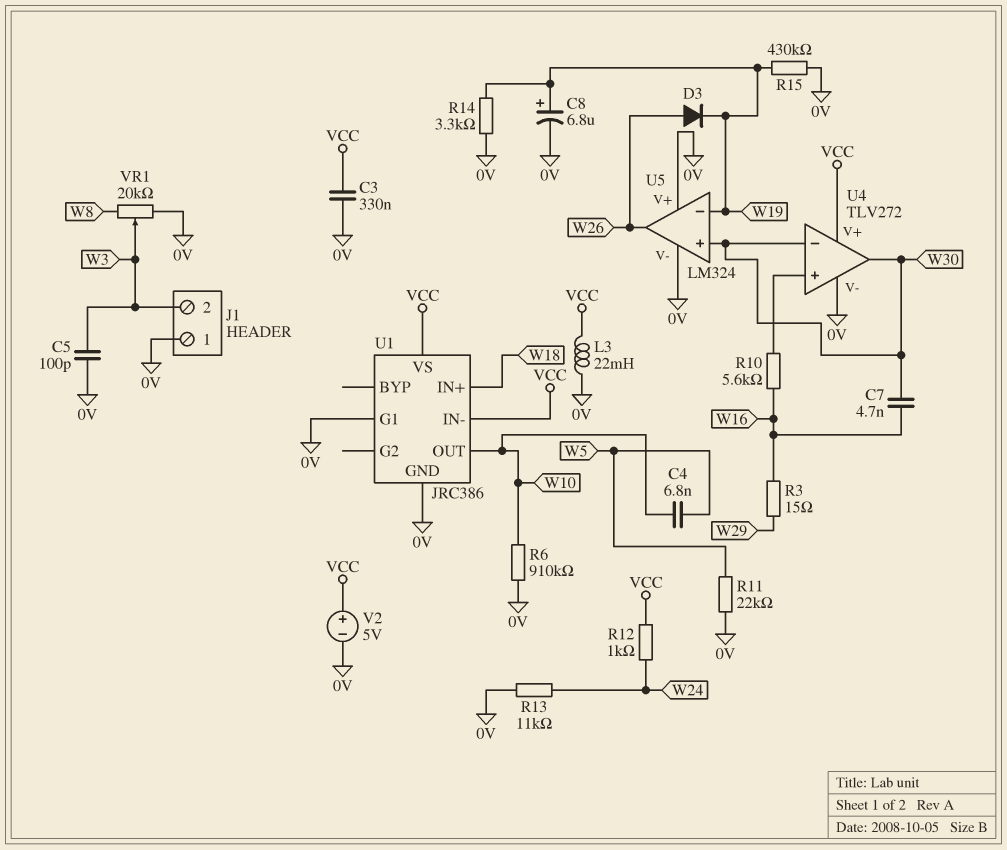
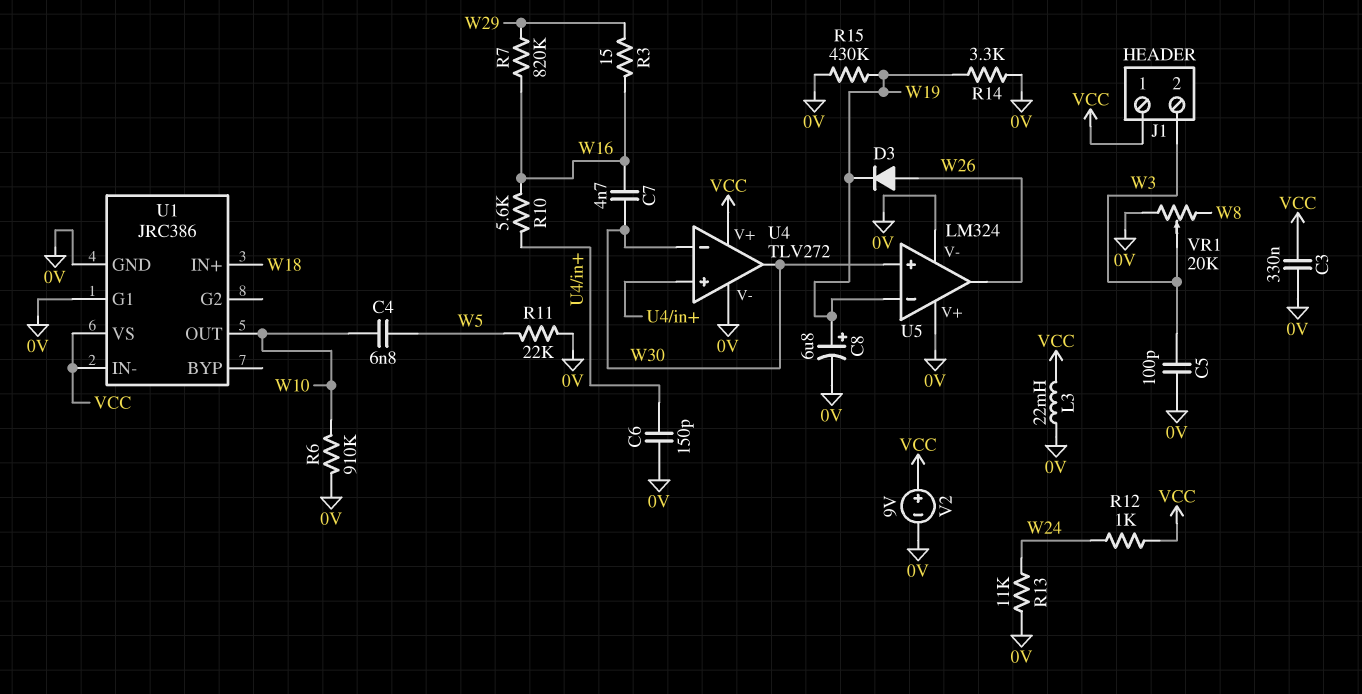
C6: none -> 150pF (0V, U4/in+)
J1 pin 1: 0V -> VCC
R7: none -> 820k (W16, W29)
V2: 5V (plus VCC, minus 0V) -> 9V (plus VCC, minus 0V)

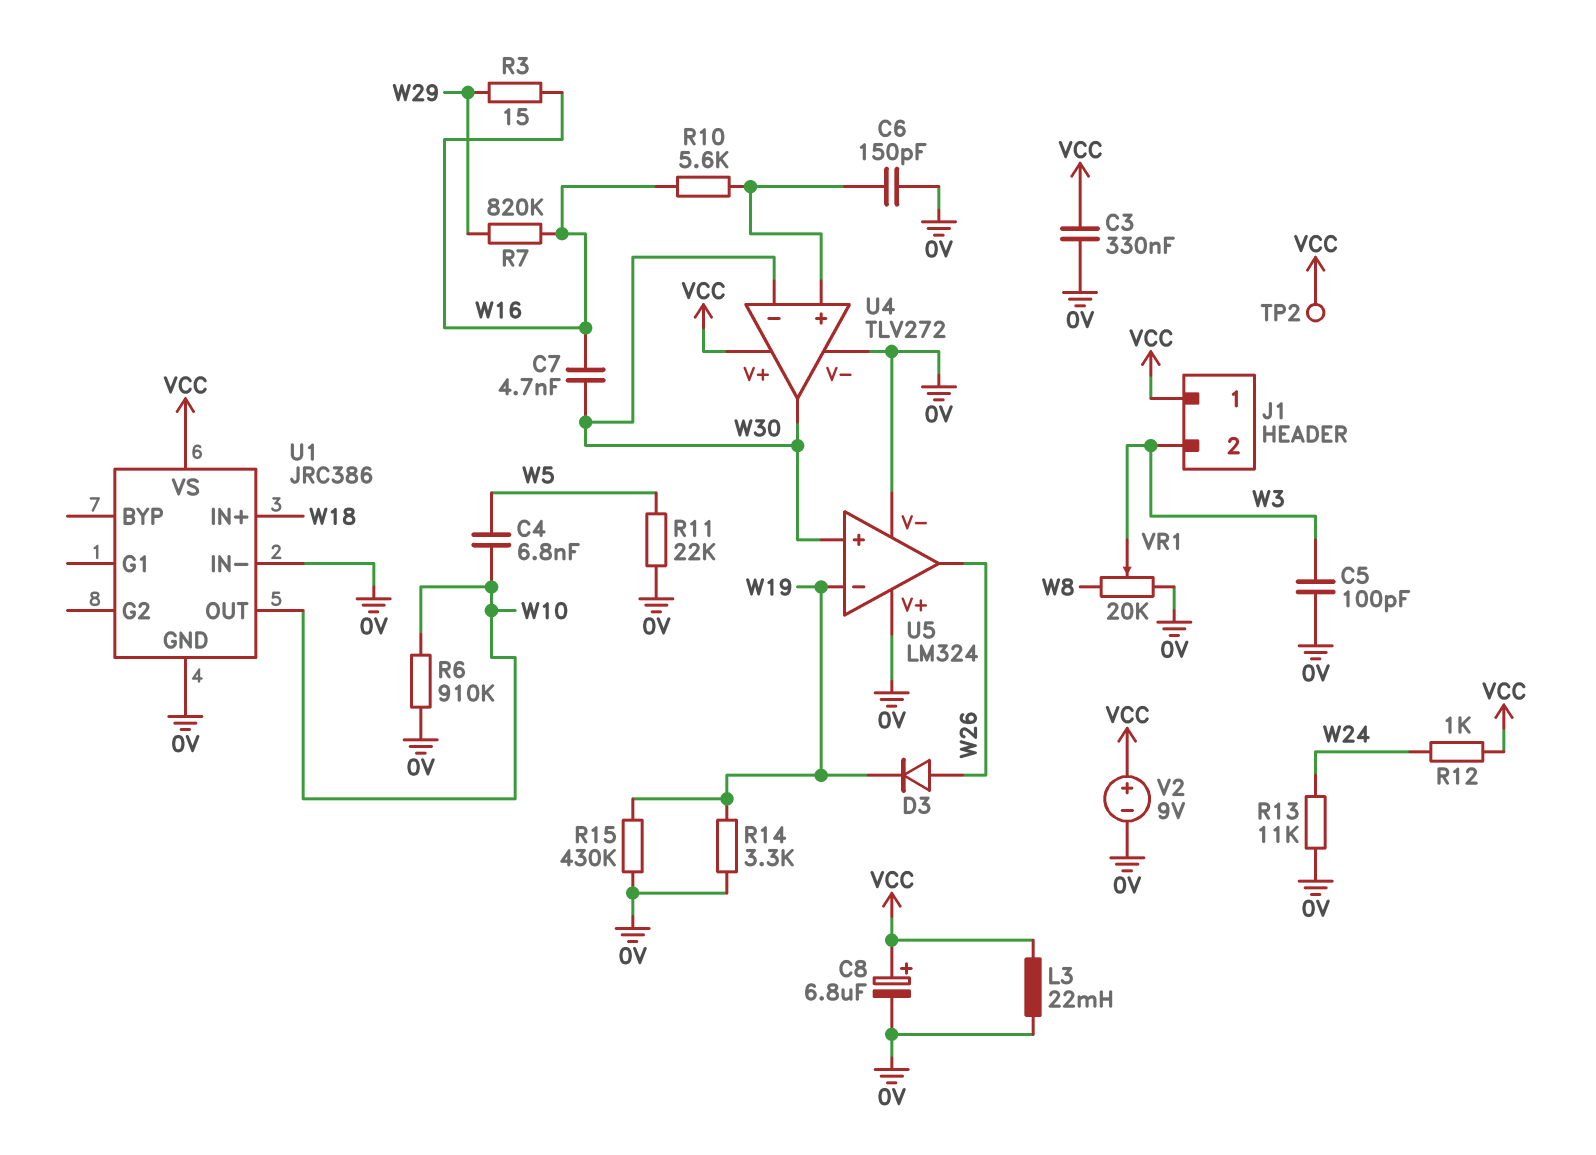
C8: 6.8uF (plus W19, minus 0V) -> 6.8uF (plus VCC, minus 0V)
TP2: none -> test point (VCC)
U1 pin G1: 0V -> none
U1 pin IN-: VCC -> 0V

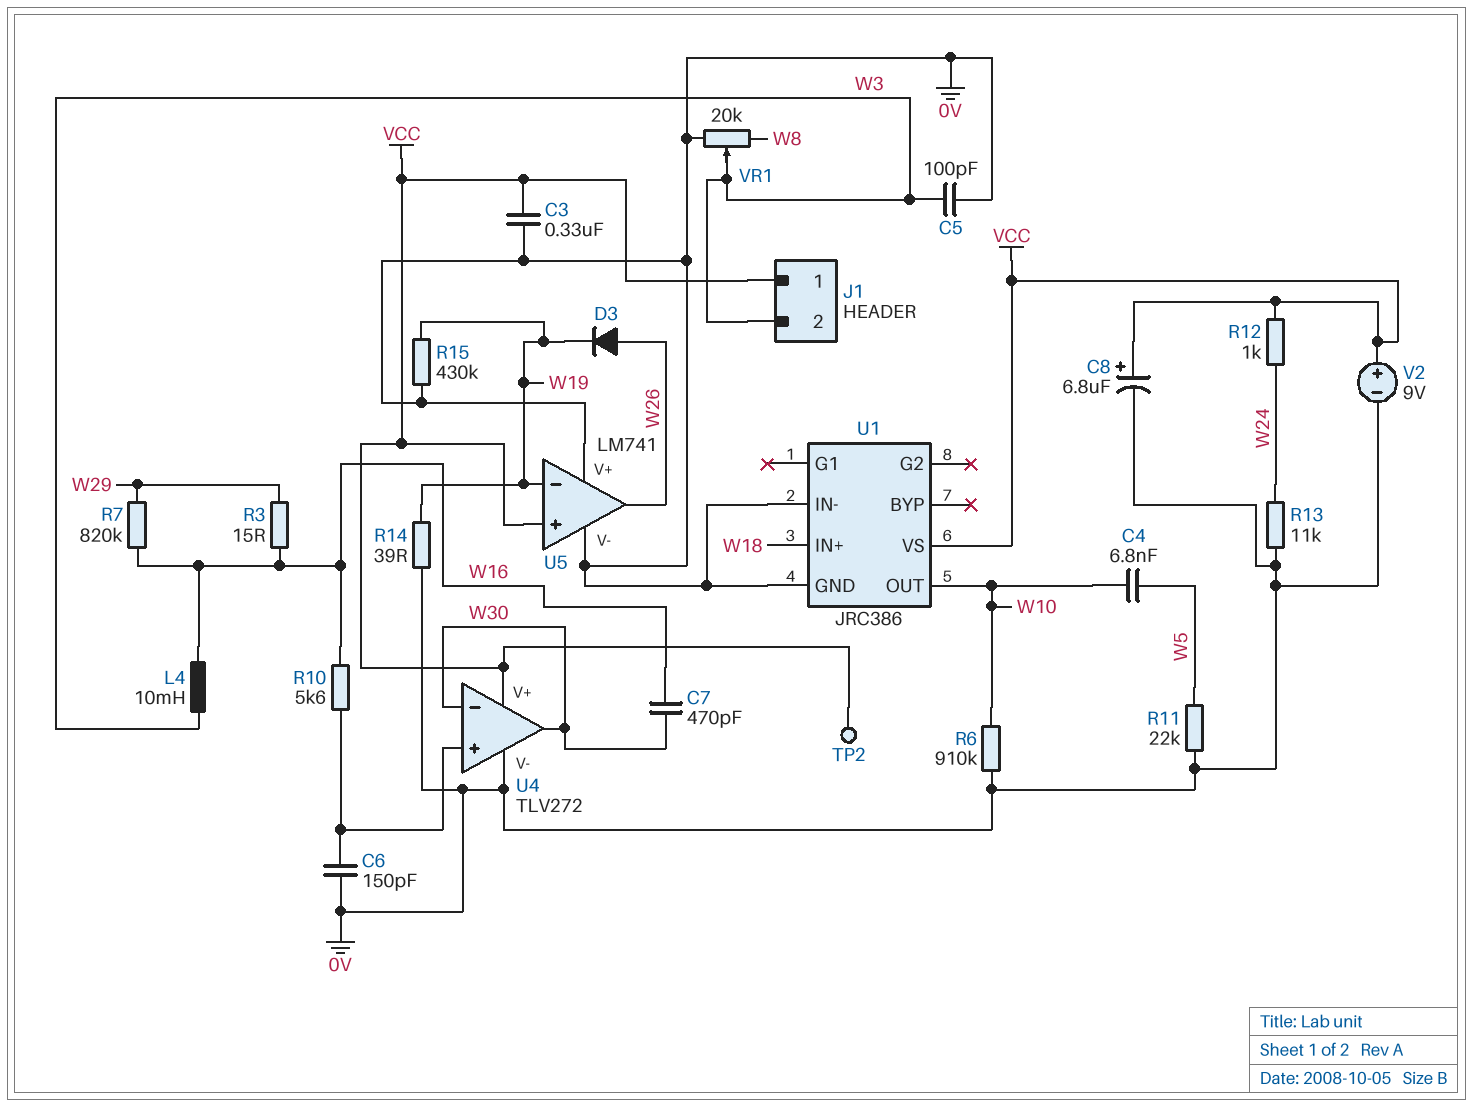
C7: 4.7nF (W16, W30) -> 470pF (W16, W30)
L3: 22mH (0V, VCC) -> none
L4: none -> 10mH (W3, W16)
R14: 3.3k (0V, W19) -> 39 (0V, W19)
U5: LM324 -> LM741
U5 pin in+: W30 -> VCC

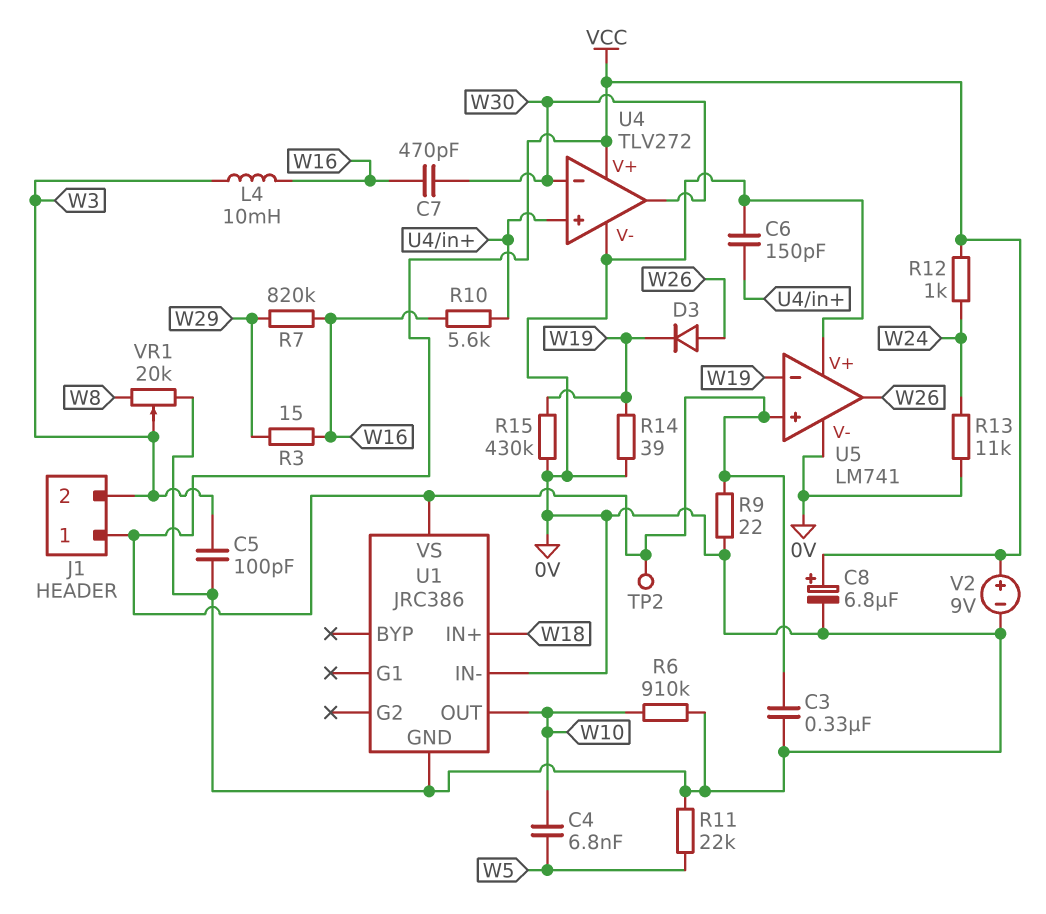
R9: none -> 22 (0V, VCC)

